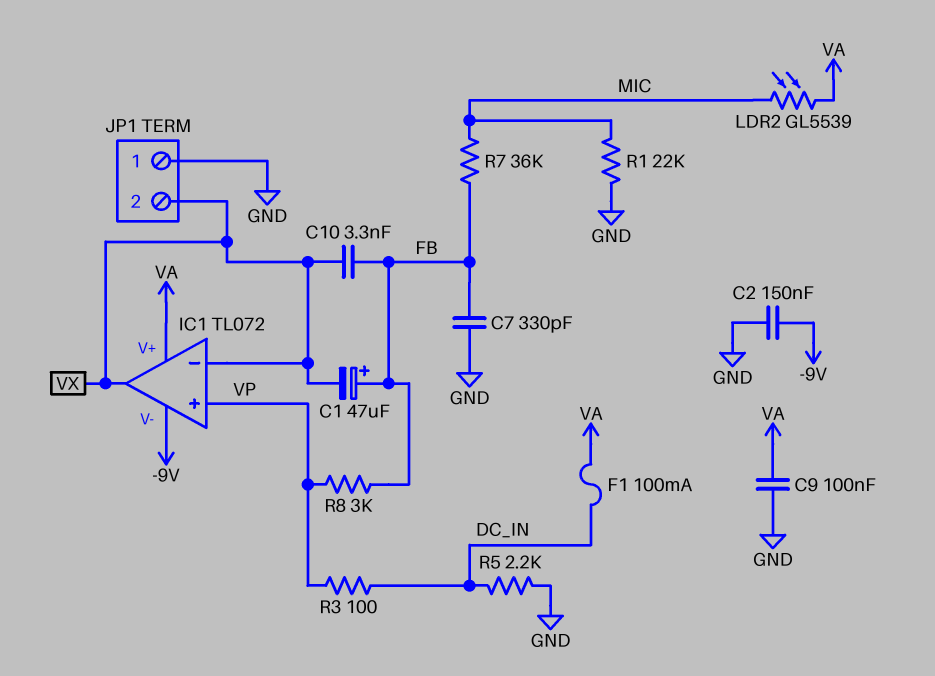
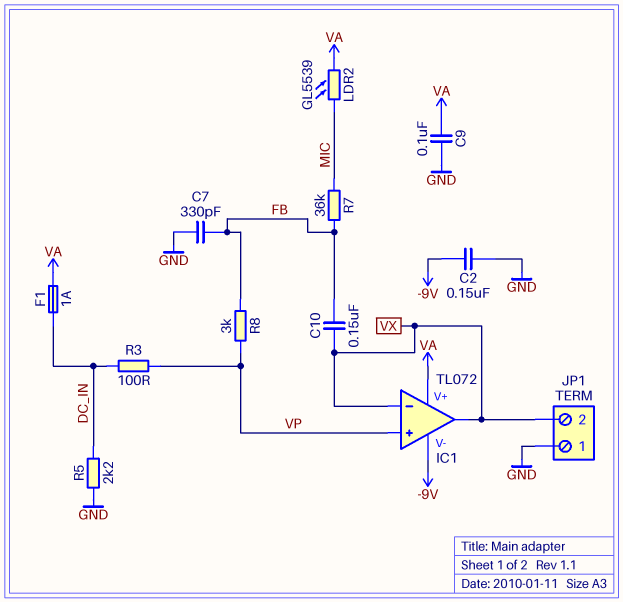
C1: 47uF (plus FB, minus VX) -> none
C10: 3.3nF (FB, VX) -> 150nF (FB, VX)
F1: 100mA (DC_IN, VA) -> 1A (DC_IN, VA)
R1: 22k (GND, MIC) -> none

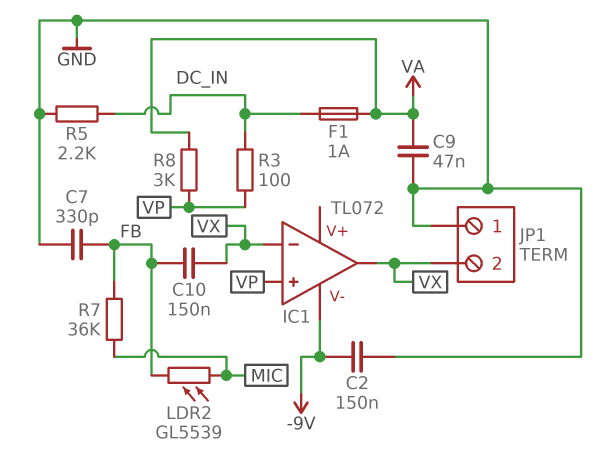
C9: 100nF (GND, VA) -> 47nF (GND, VA)
IC1 pin V+: VA -> none
LDR2: GL5539 (MIC, VA) -> GL5539 (FB, MIC)
R8: 3k (FB, VP) -> 3k (VA, VP)

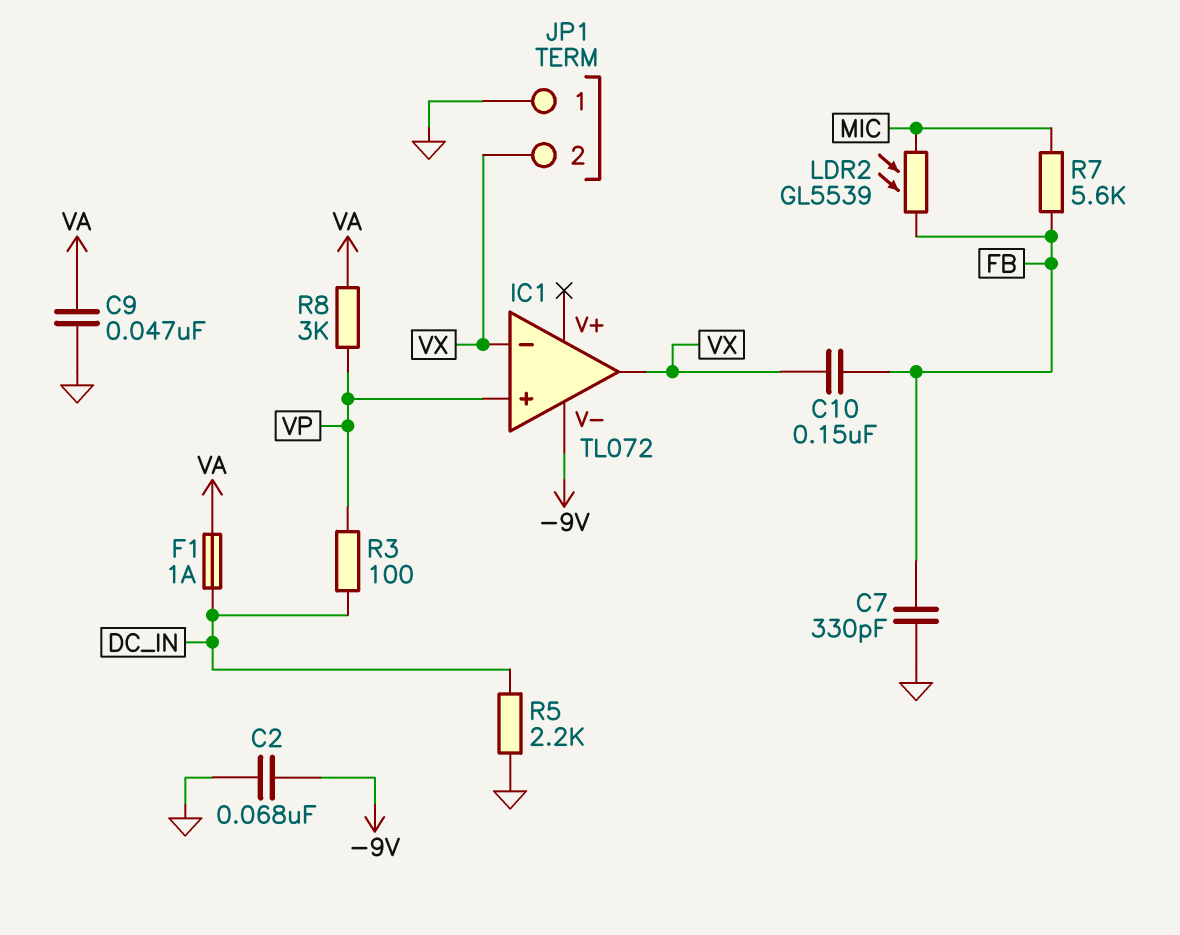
C2: 150nF (-9V, GND) -> 68nF (-9V, GND)
R7: 36k (FB, MIC) -> 5.6k (FB, MIC)

